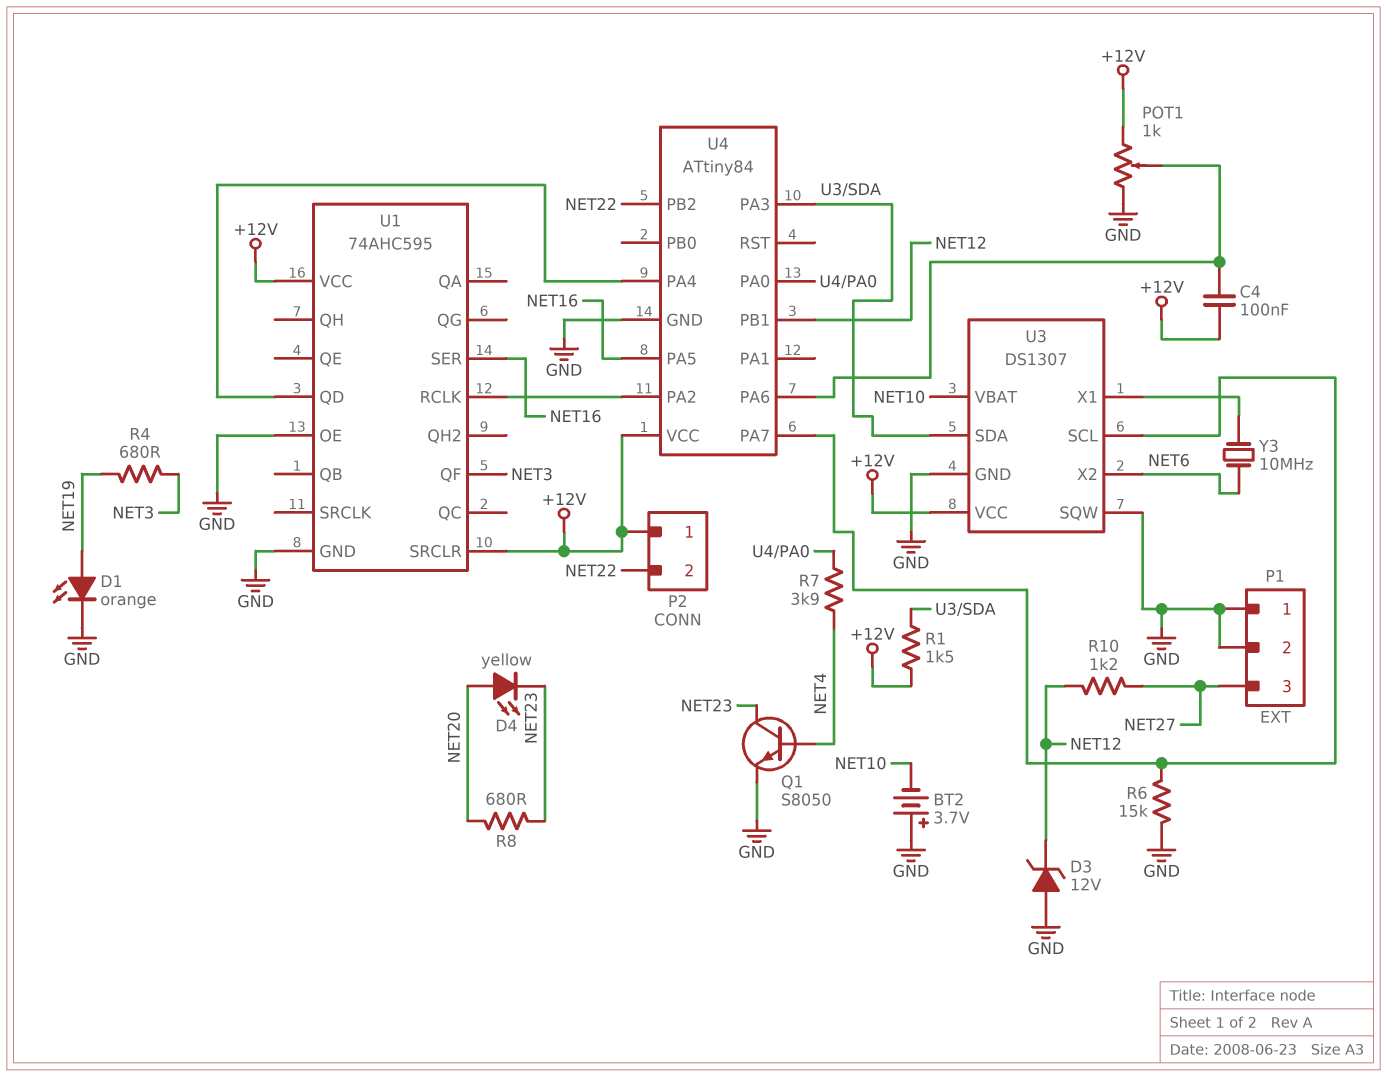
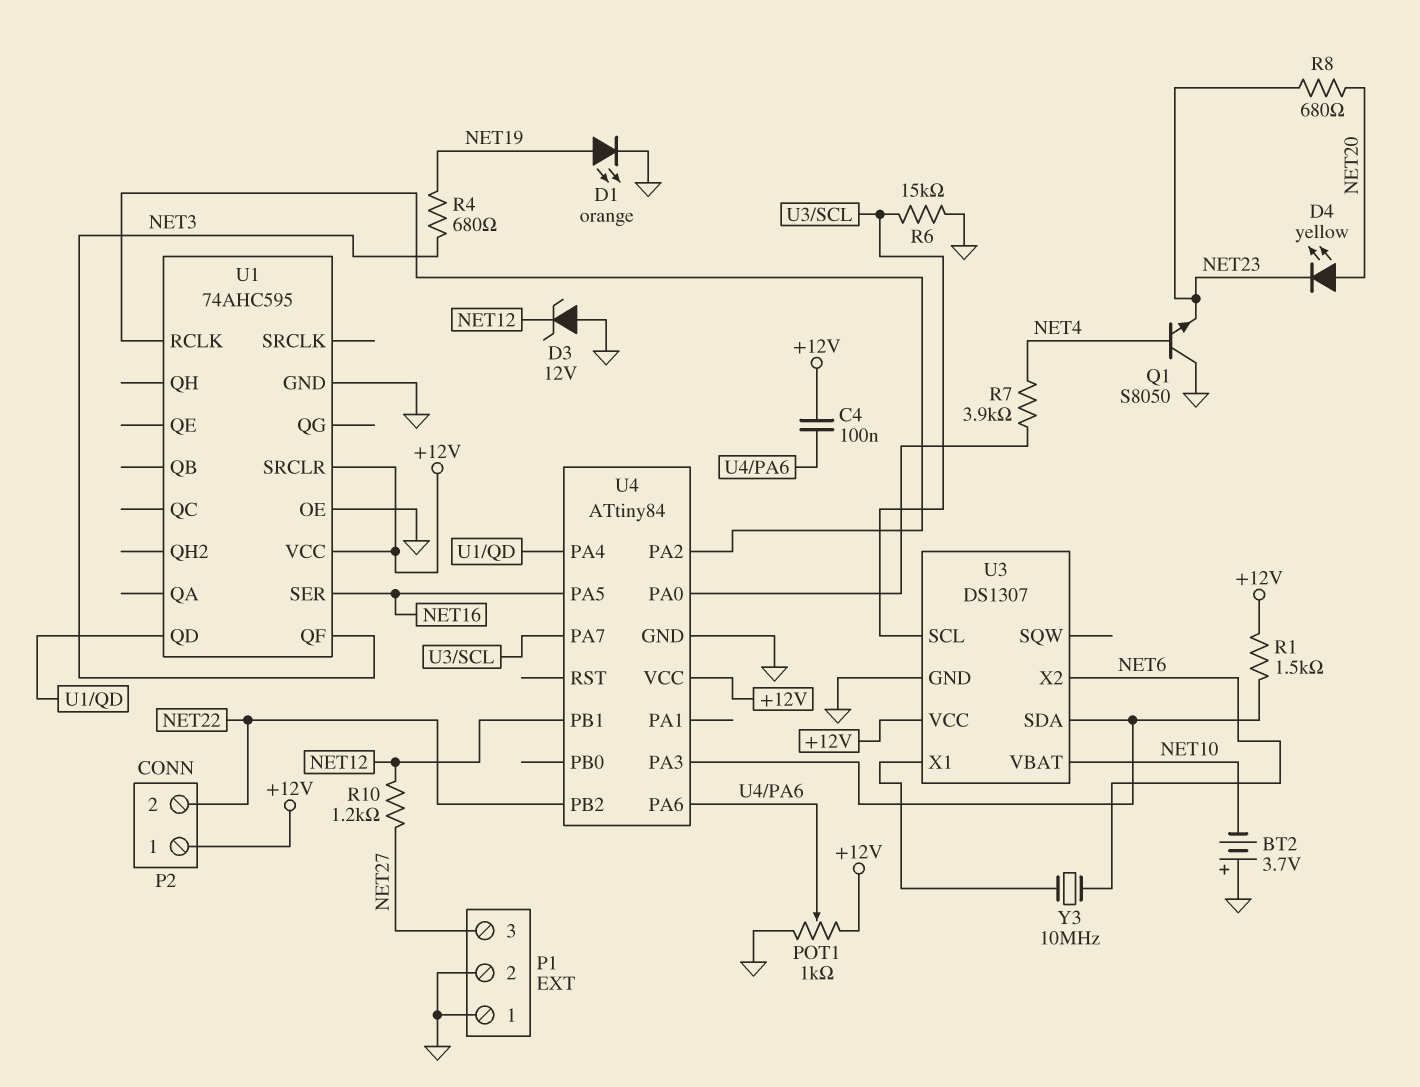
Q1: NPN S8050 (B NET4, C NET23, E GND) -> NPN S8050 (B NET4, C GND, E NET23)
U3 pin SQW: GND -> none

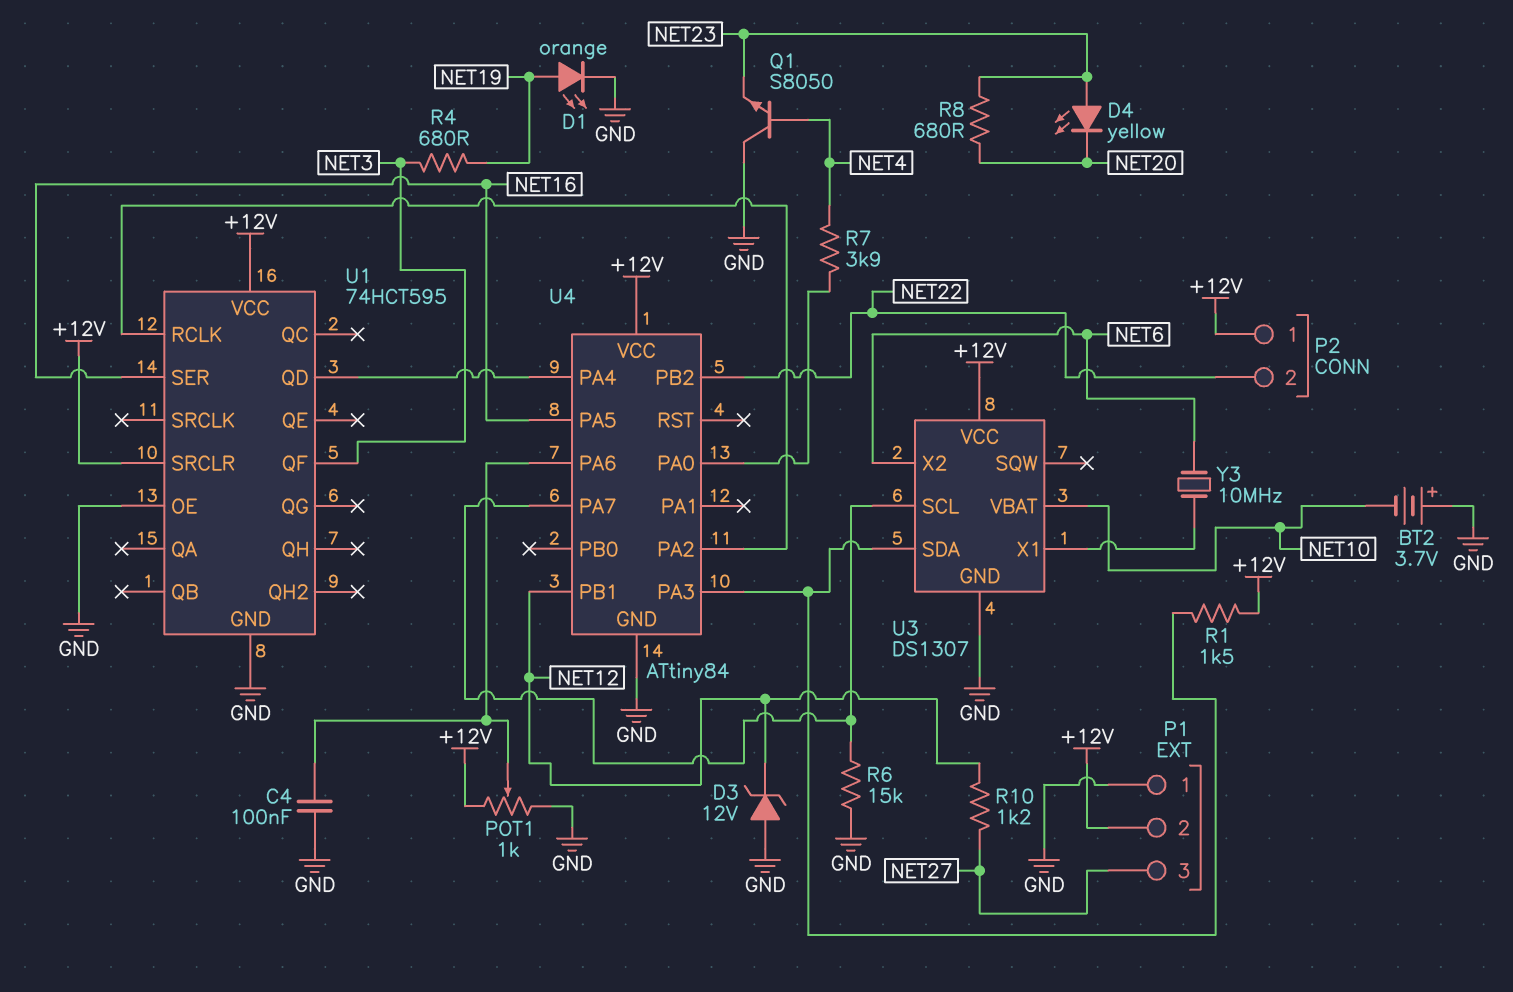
C4: 100nF (+12V, U4/PA6) -> 100nF (GND, U4/PA6)
D4: LED yellow (A NET20, K NET23) -> LED yellow (A NET23, K NET20)
P1 pin 2: GND -> +12V
U1: 74AHC595 -> 74HCT595

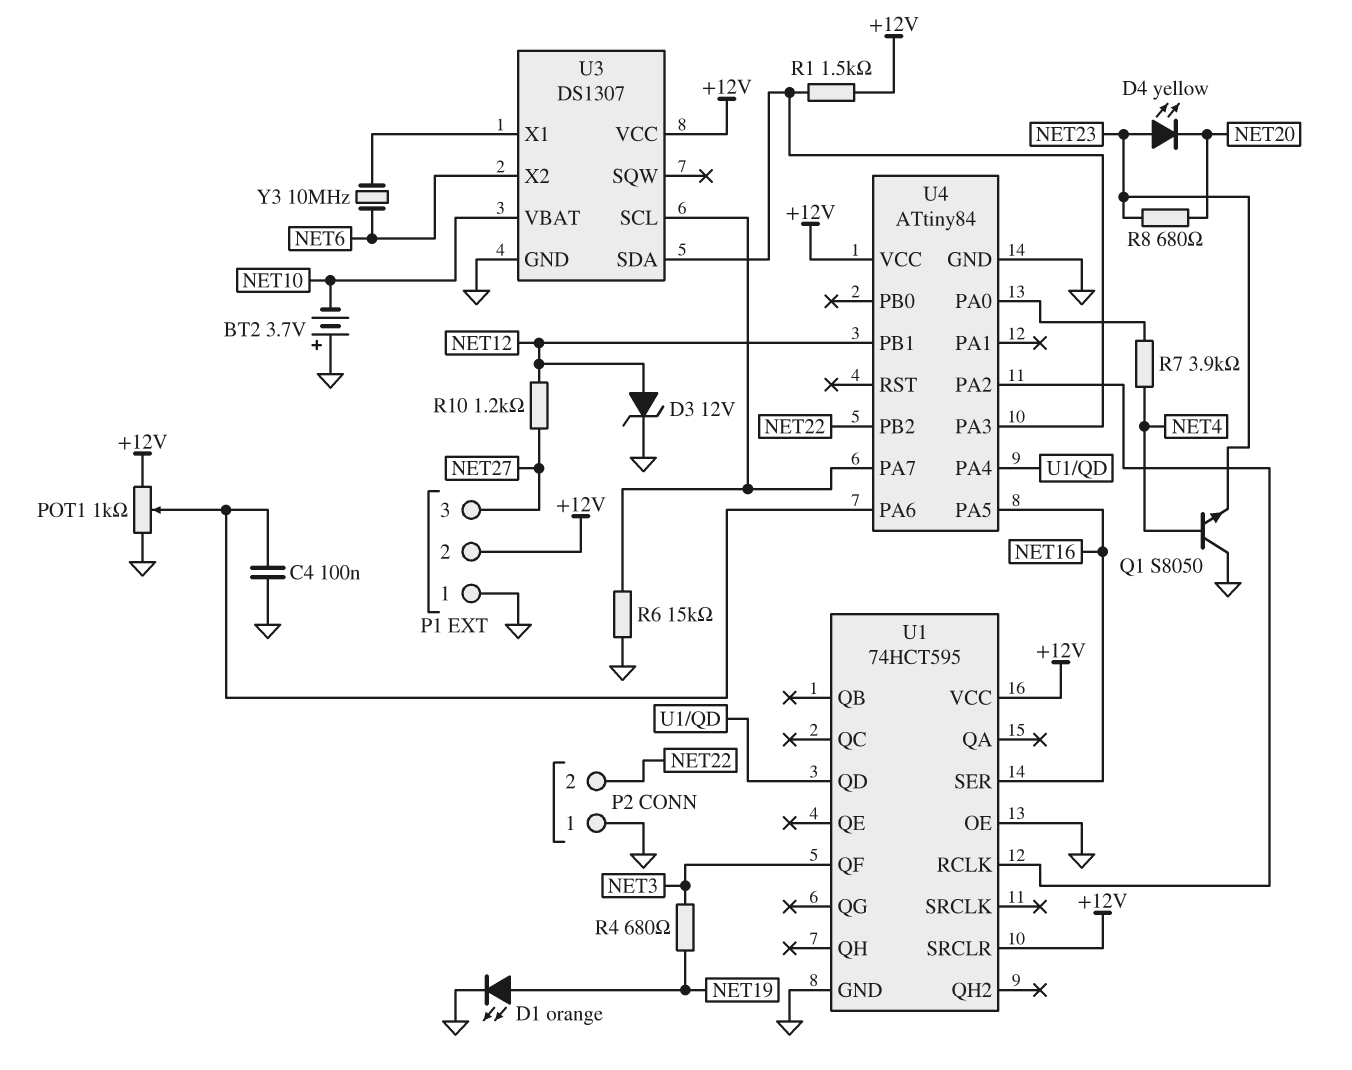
D3: zener 12V (A GND, K NET12) -> zener 12V (A NET12, K GND)
P2 pin 1: +12V -> GND

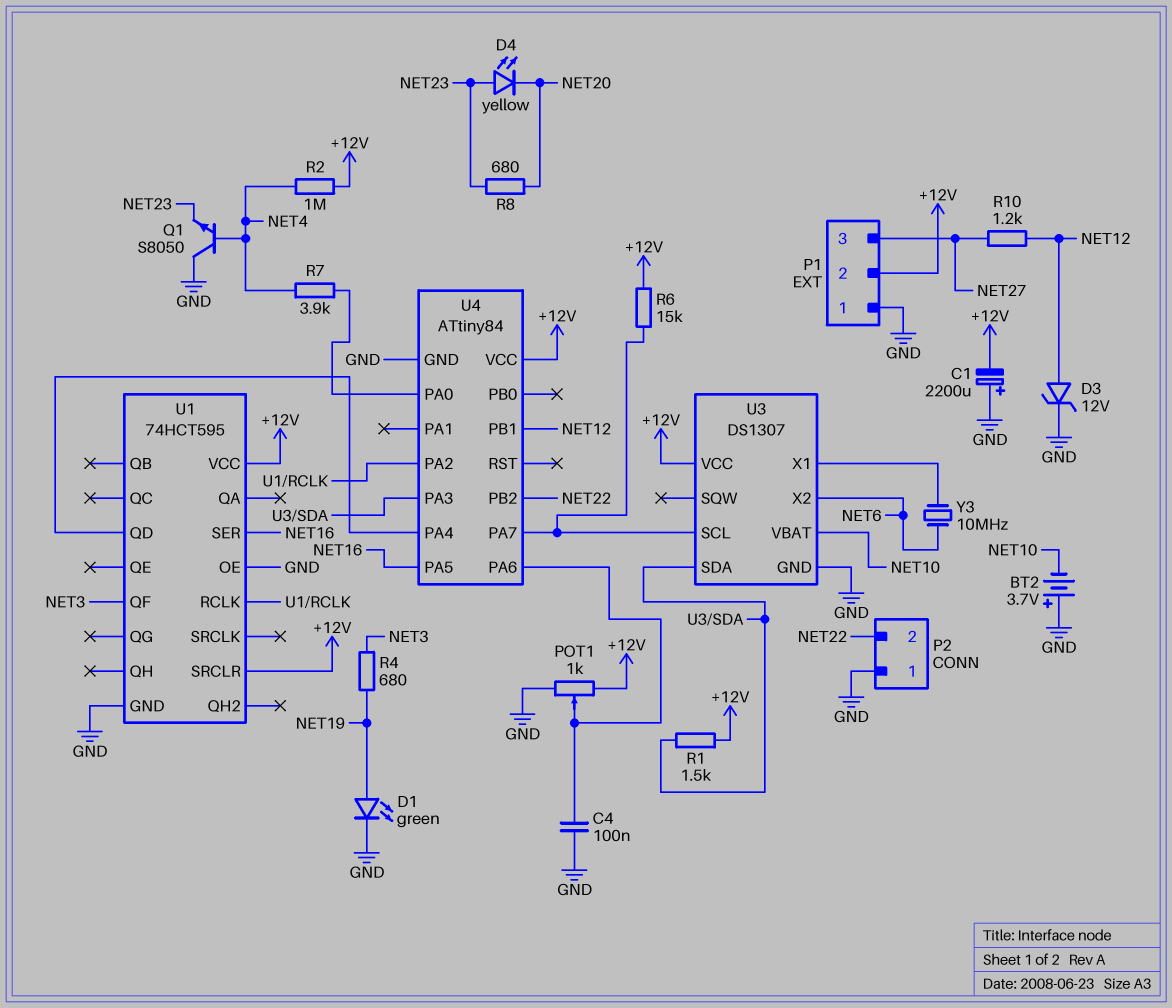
C1: none -> 2200uF (plus GND, minus +12V)
D1: LED orange (A NET19, K GND) -> LED green (A NET19, K GND)
R2: none -> 1M (+12V, NET4)
R6: 15k (GND, U3/SCL) -> 15k (+12V, U3/SCL)

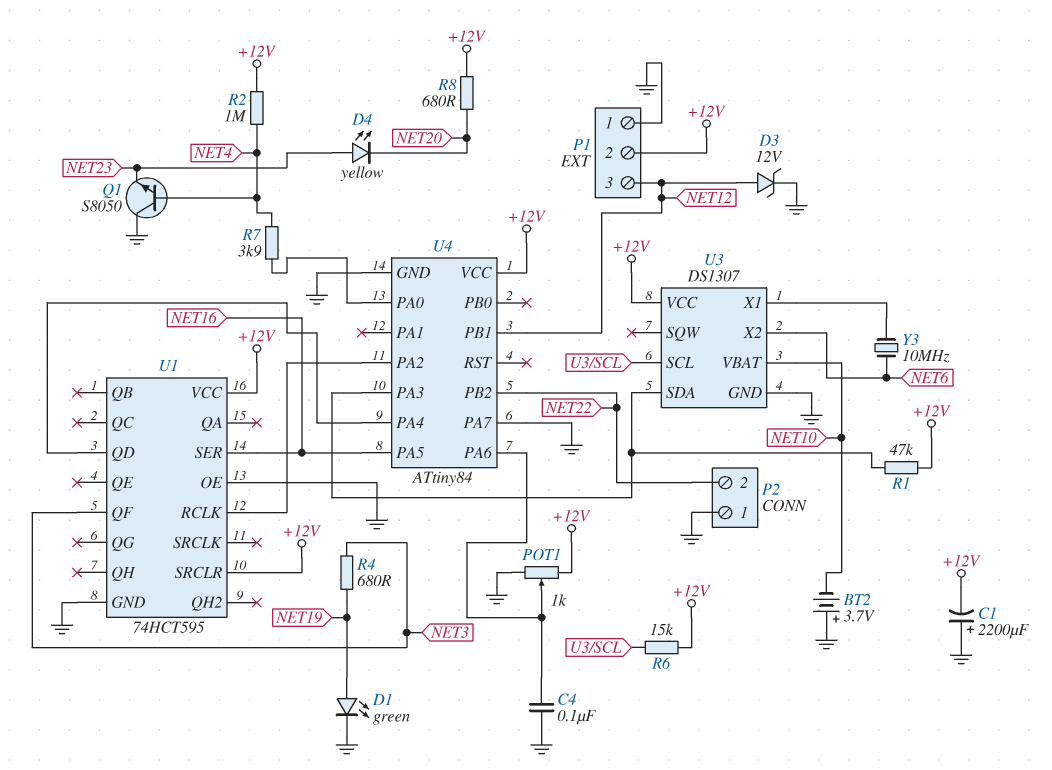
P1 pin 3: NET27 -> NET12
R1: 1.5k (+12V, U3/SDA) -> 47k (+12V, U3/SDA)
R8: 680 (NET20, NET23) -> 680 (+12V, NET20)
R10: 1.2k (NET12, NET27) -> none
U4 pin PA7: U3/SCL -> GND

